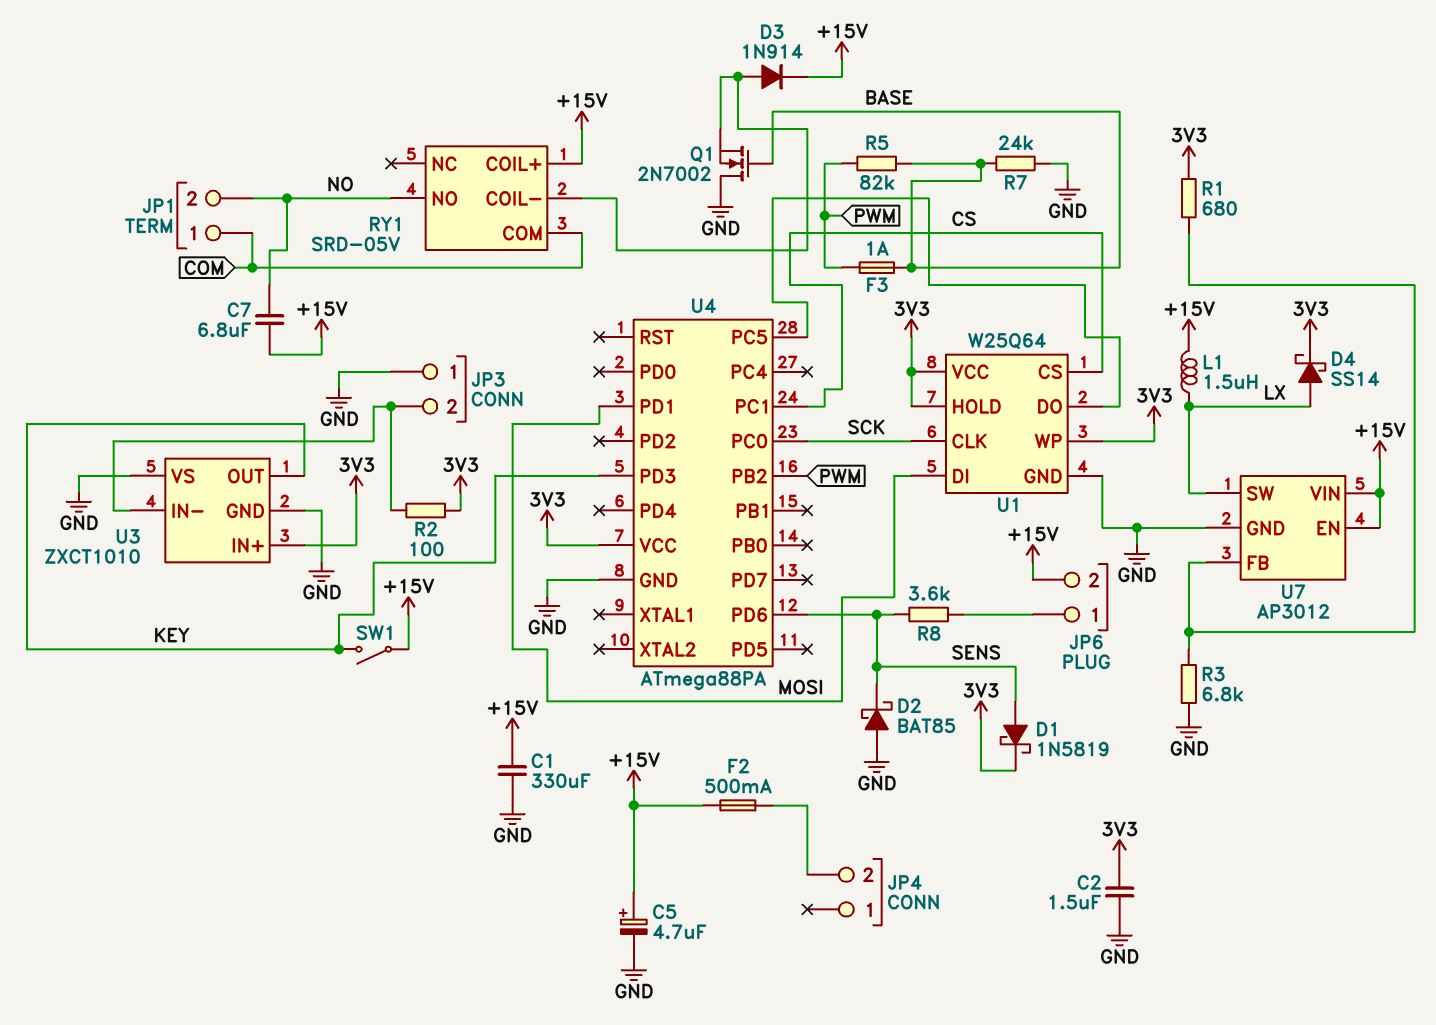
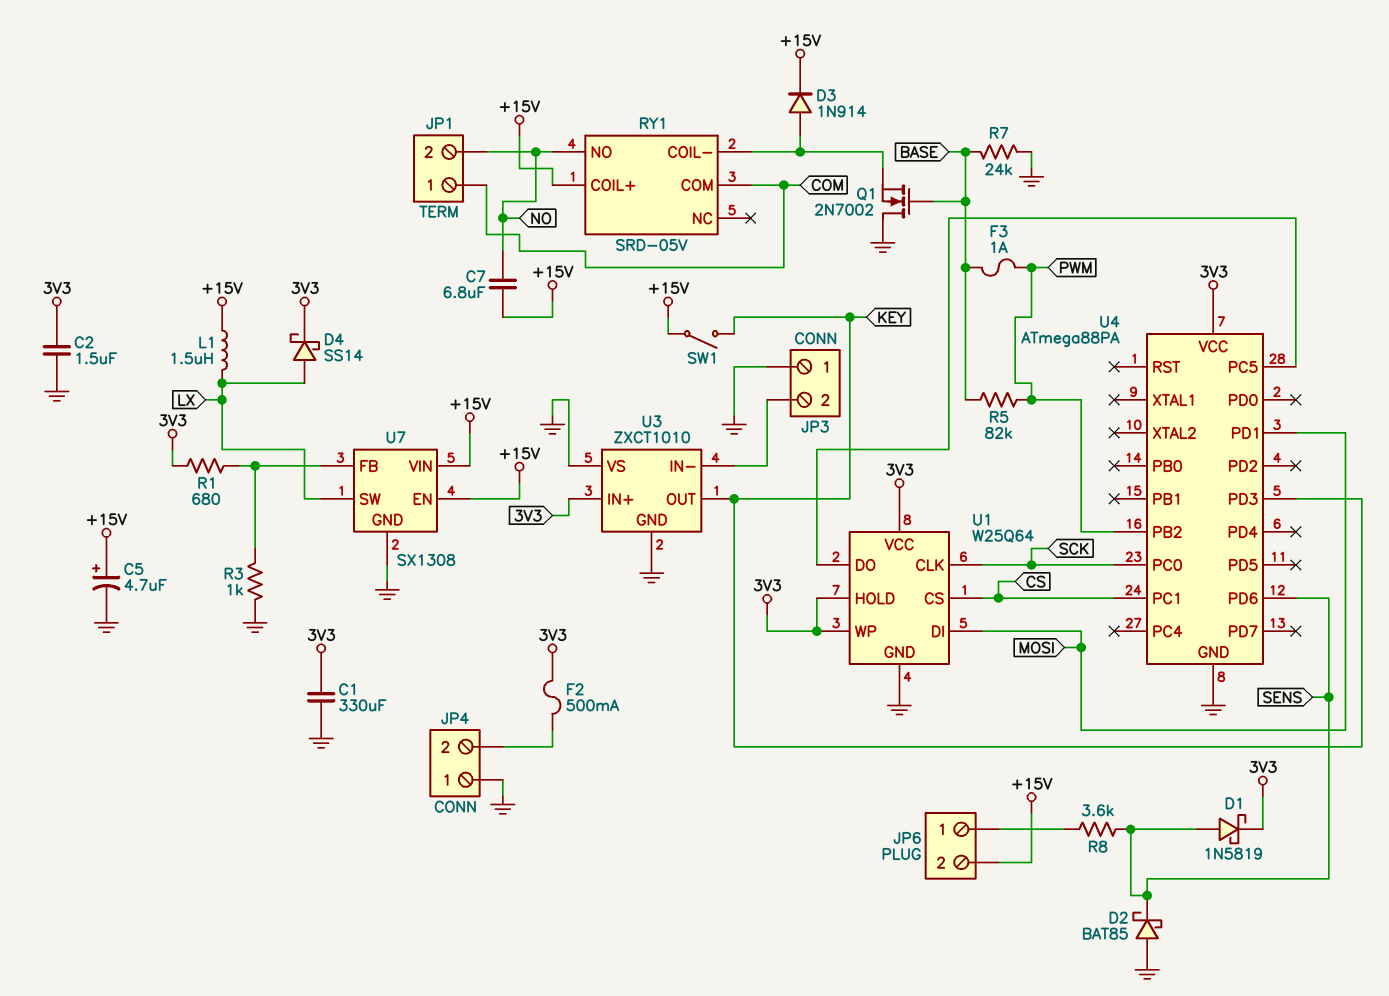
C1: 330uF (+15V, GND) -> 330uF (3V3, GND)
F2: 500mA (+15V, JP4/2) -> 500mA (3V3, JP4/2)
JP4 pin 1: none -> GND
R2: 100 (3V3, JP3/2) -> none
R3: 6.8k (GND, U7/FB) -> 1k (GND, U7/FB)
U7: AP3012 -> SX1308

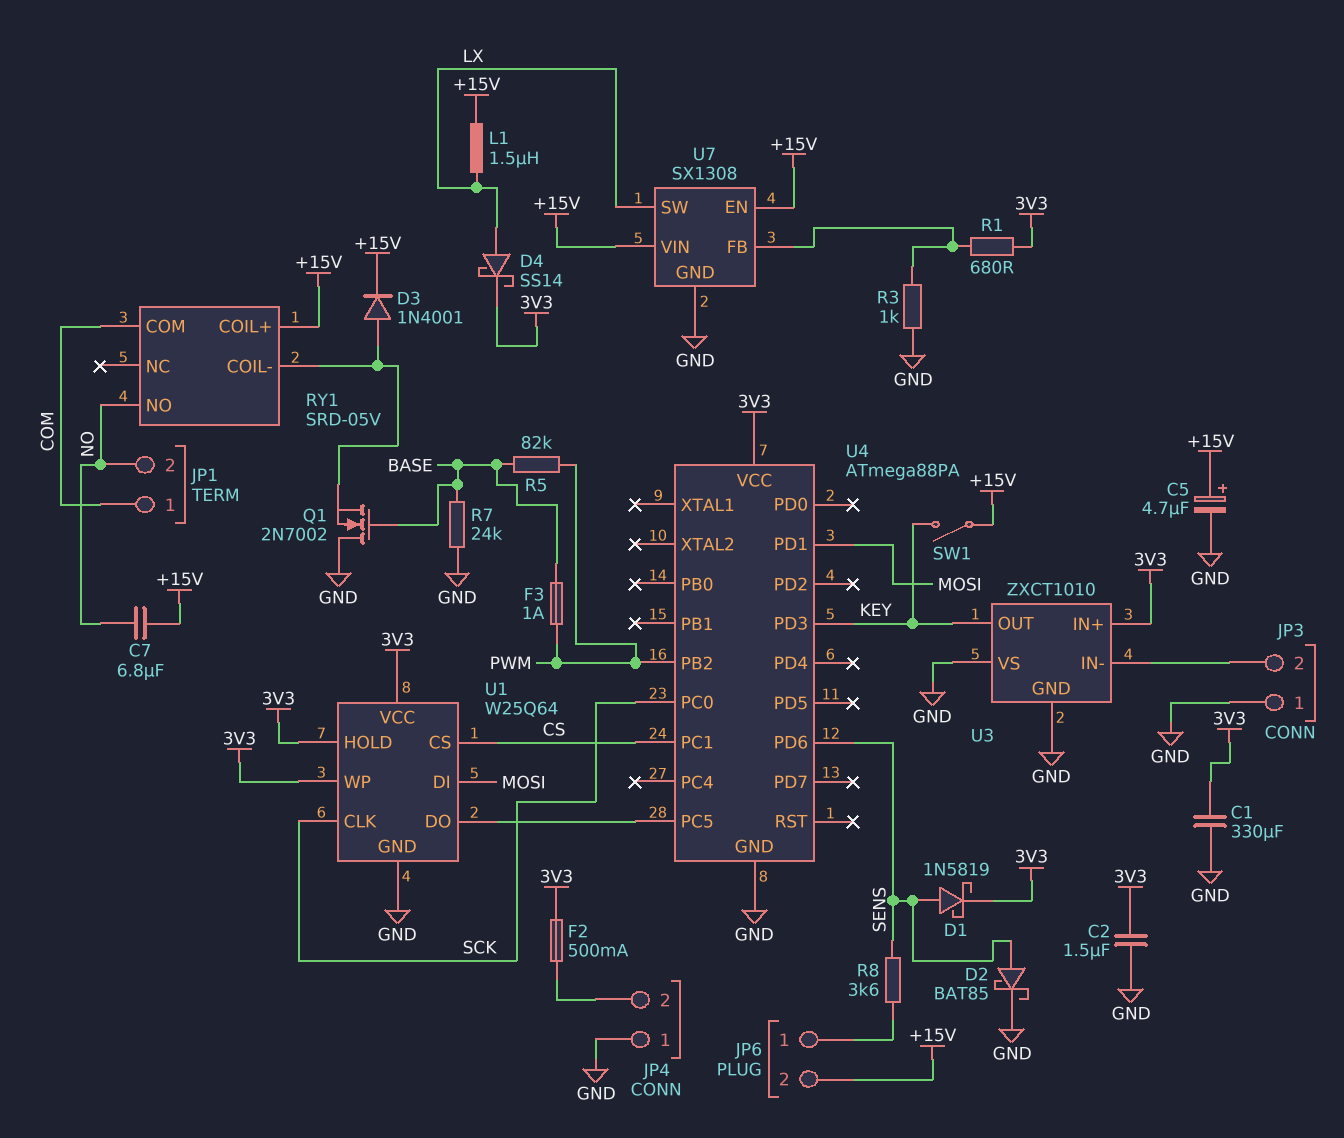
D2: schottky BAT85 (A GND, K SENS) -> schottky BAT85 (A SENS, K GND)
D3: diode 1N914 (A RY1/COIL-, K +15V) -> diode 1N4001 (A RY1/COIL-, K +15V)

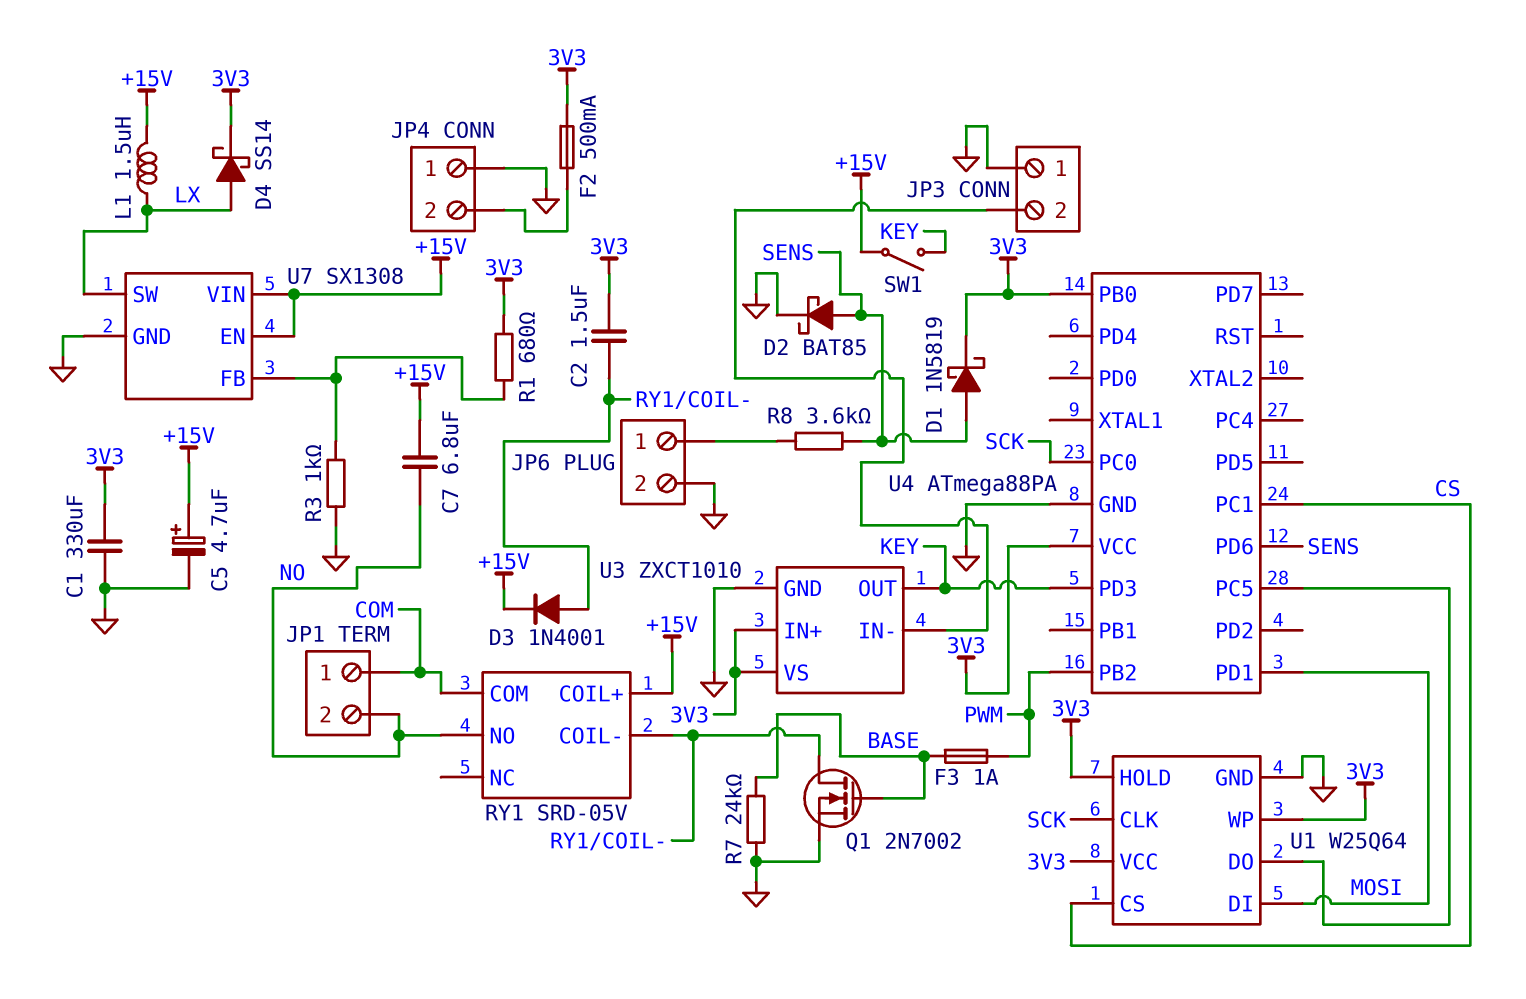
C2: 1.5uF (3V3, GND) -> 1.5uF (3V3, RY1/COIL-)
JP6 pin 2: +15V -> GND
Q1: NMOS 2N7002 (G BASE, D GND, S RY1/COIL-) -> NMOS 2N7002 (G BASE, D RY1/COIL-, S GND)
R5: 82k (BASE, PWM) -> none
U3 pin VS: GND -> 3V3
U4 pin PB0: none -> 3V3

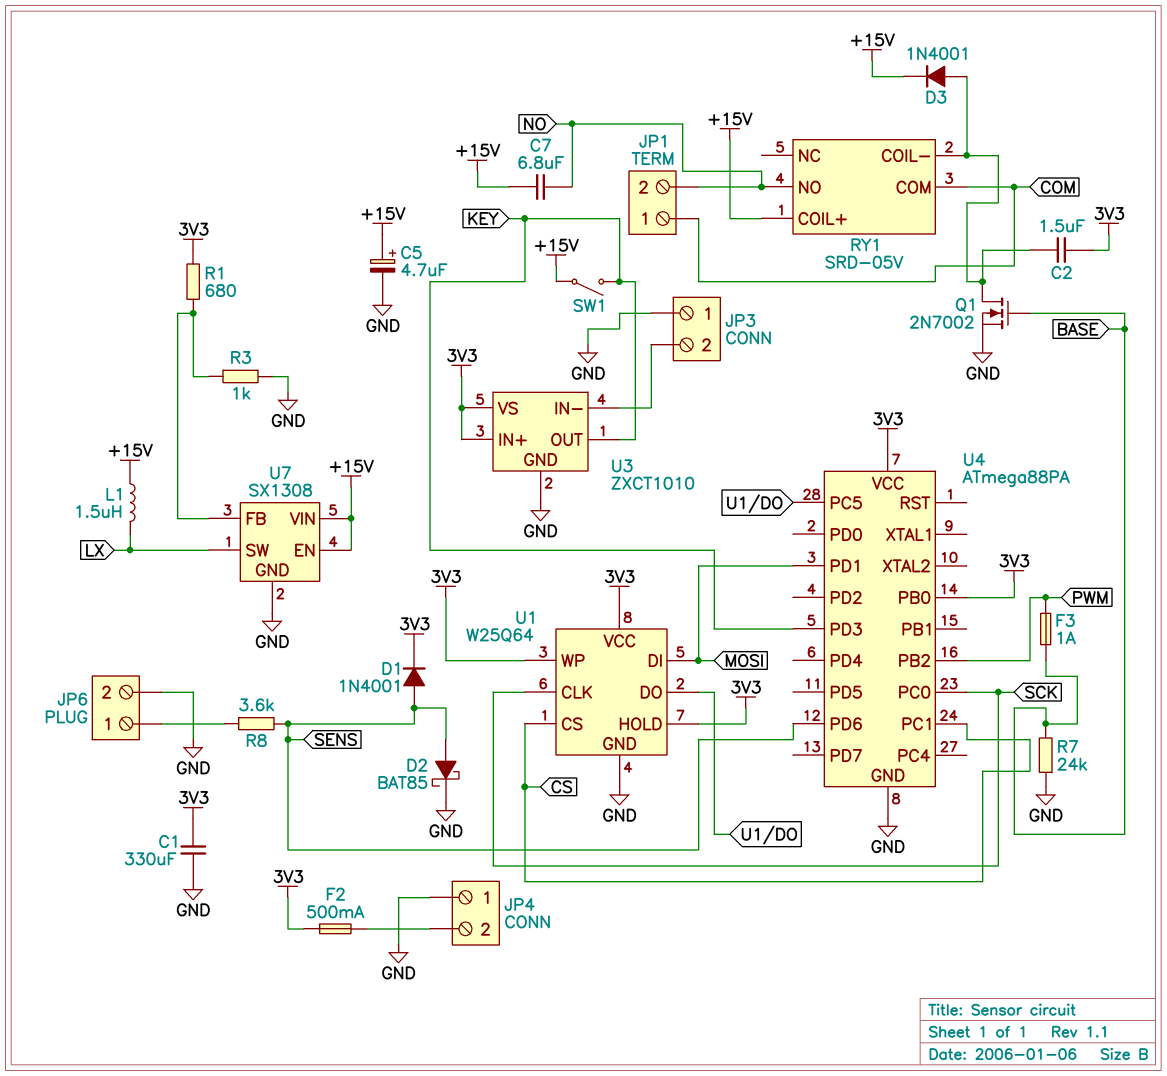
D1: schottky 1N5819 (A SENS, K 3V3) -> diode 1N4001 (A SENS, K 3V3)
D4: schottky SS14 (A LX, K 3V3) -> none

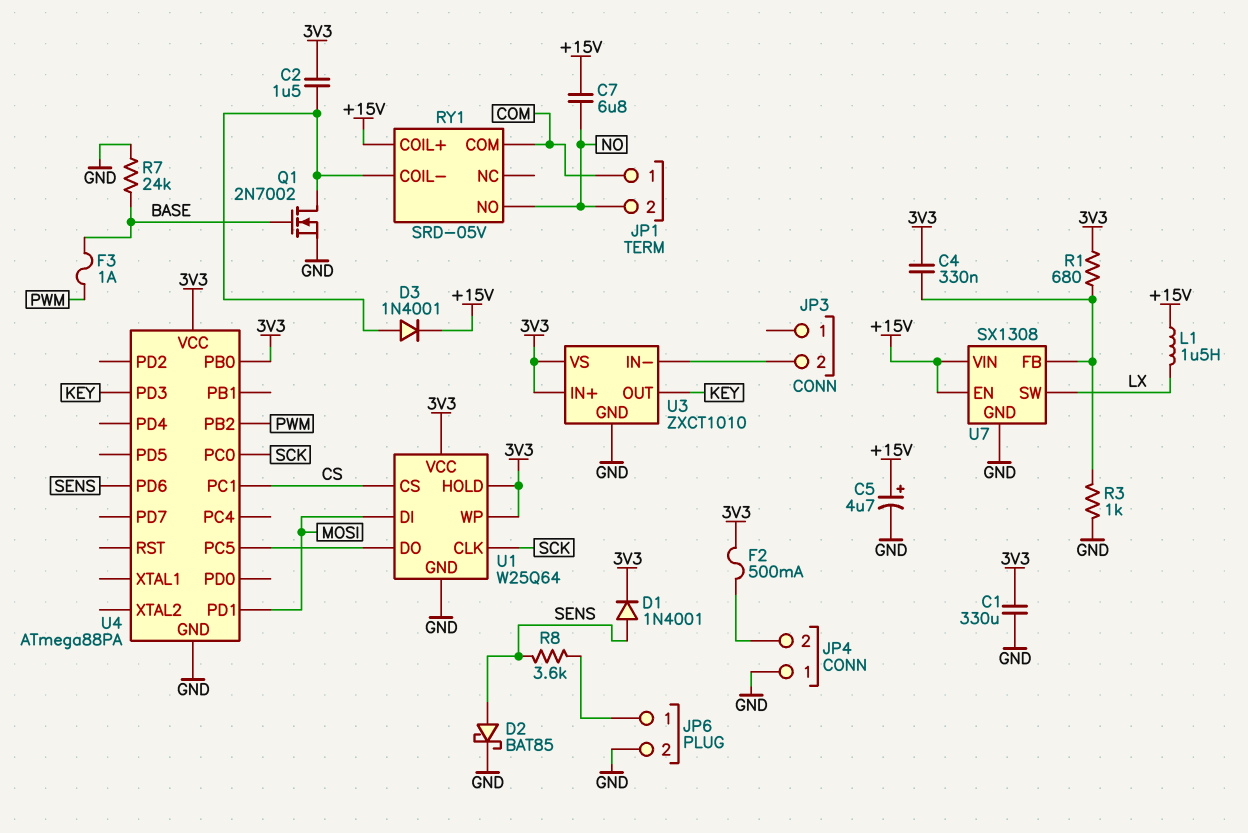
C4: none -> 330nF (3V3, U7/FB)
JP3 pin 1: GND -> none
SW1: switch (+15V, KEY) -> none

